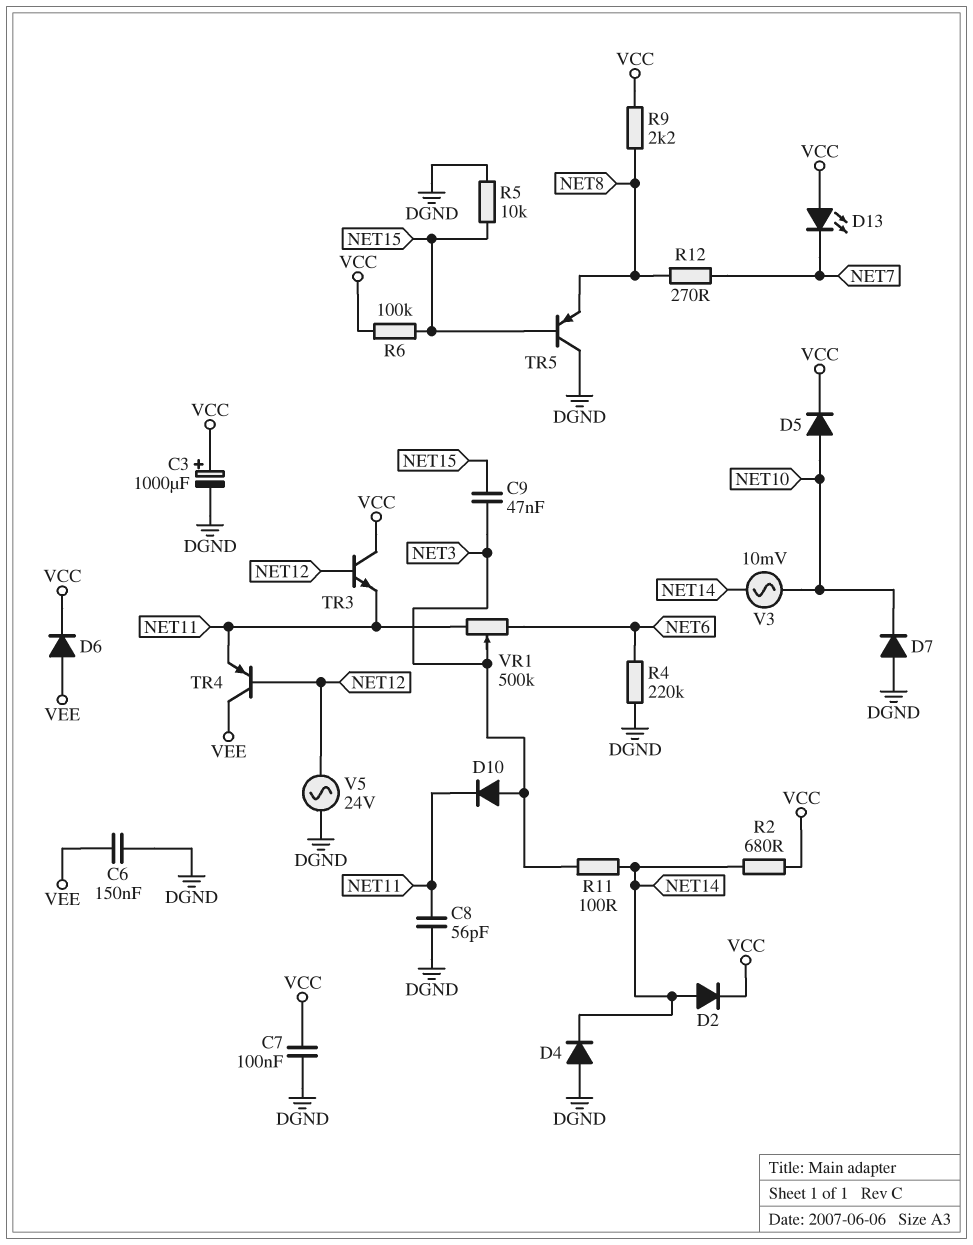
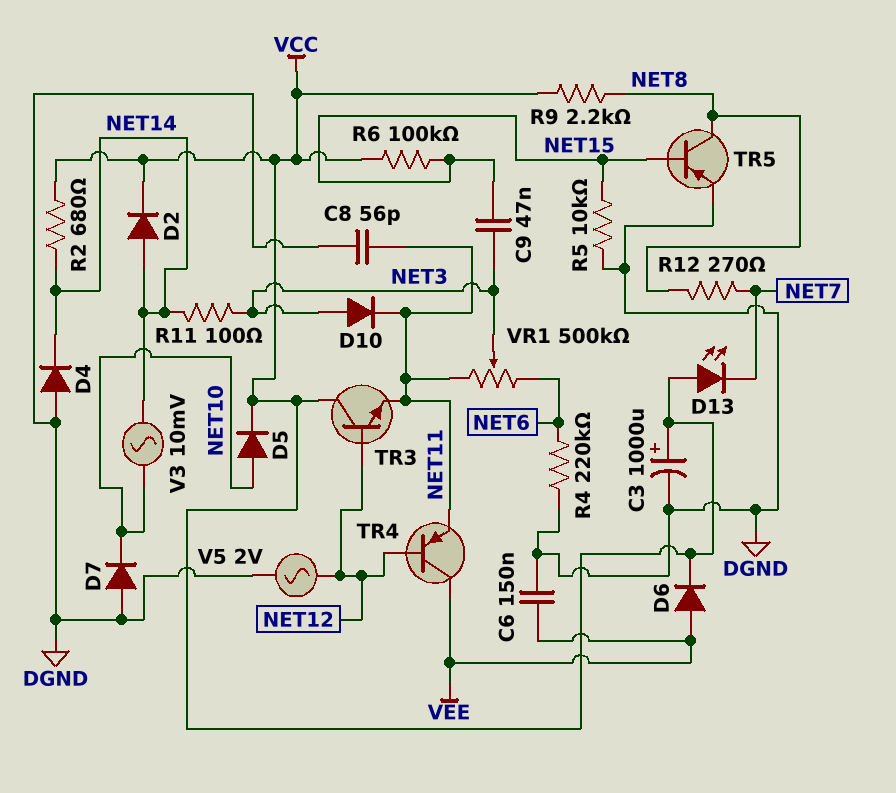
C7: 100nF (DGND, VCC) -> none
TR5: PNP (B NET15, C DGND, E NET8) -> PNP (B NET15, C NET8, E DGND)
V5: AC 24V (DGND, NET12) -> AC 2V (DGND, NET12)

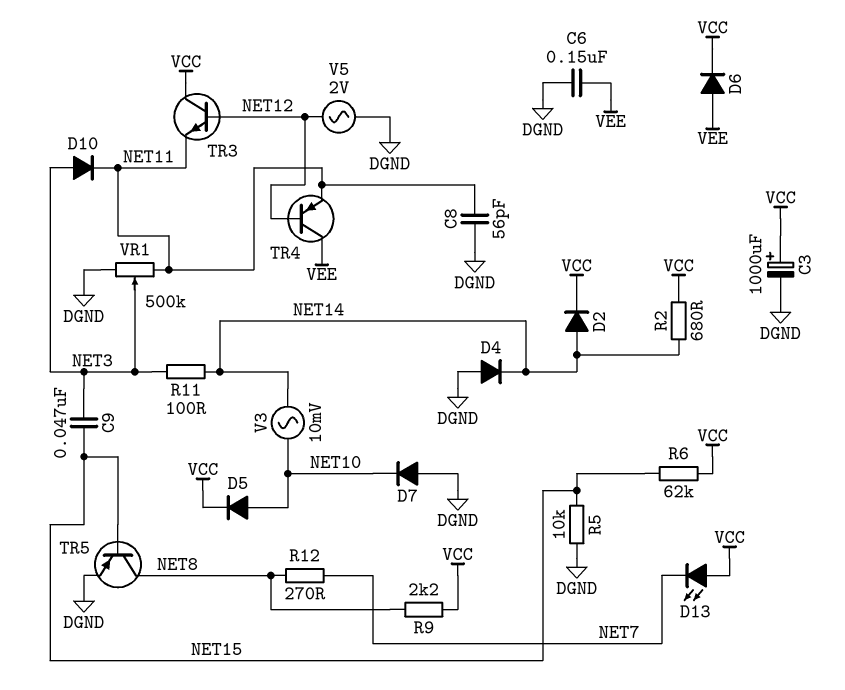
R4: 220k (DGND, NET6) -> none
R6: 100k (NET15, VCC) -> 62k (NET15, VCC)
VR1: 500k (NET6, NET11, wiper NET3) -> 500k (DGND, NET11, wiper NET3)

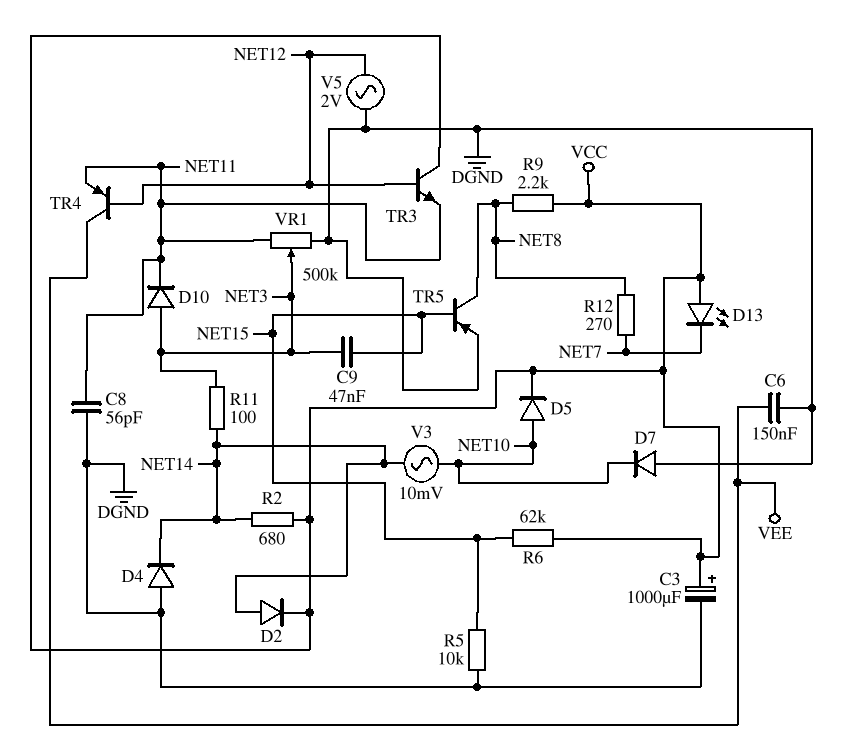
D6: diode (A VEE, K VCC) -> none

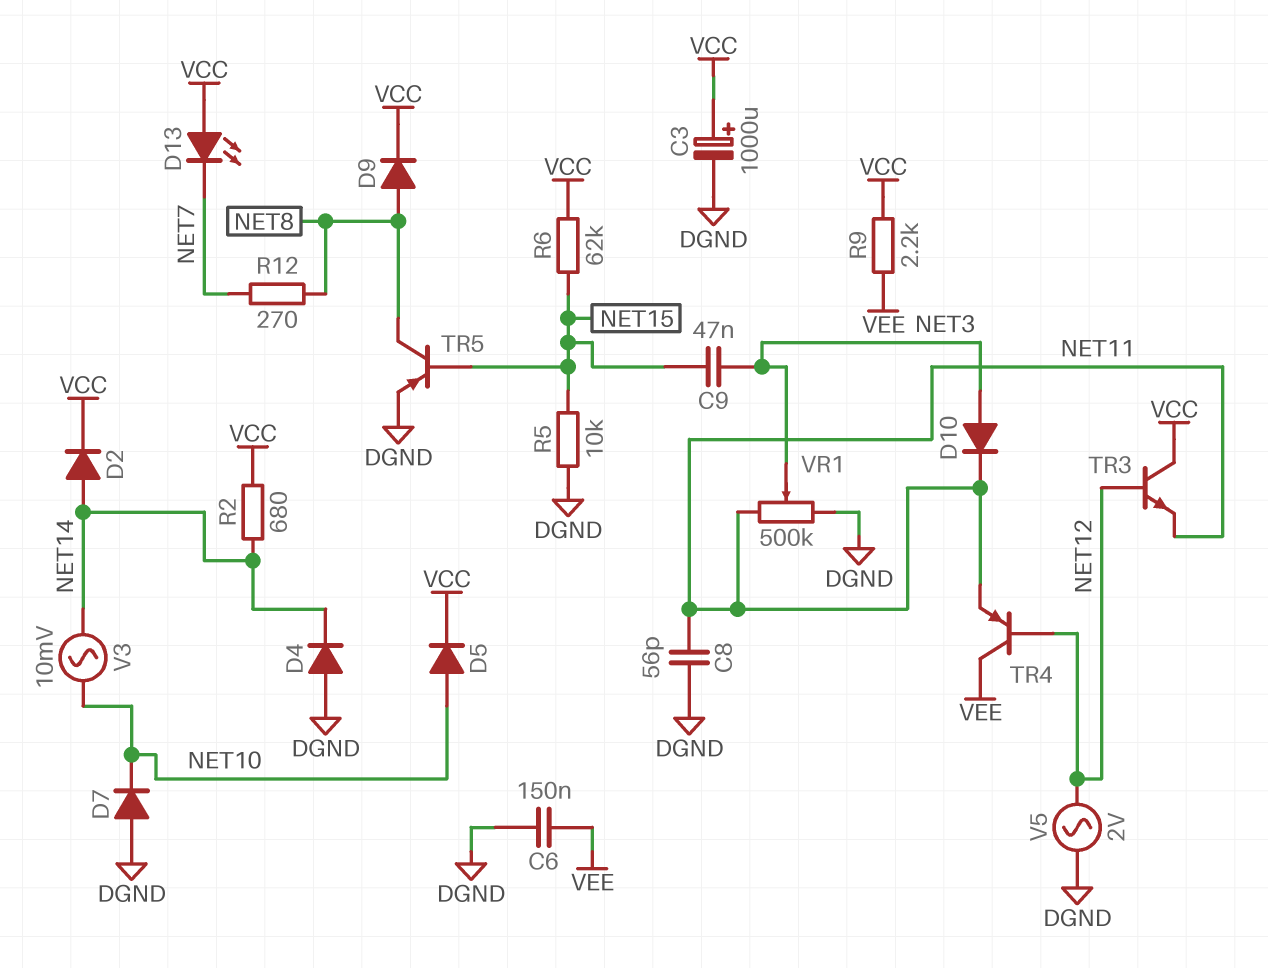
D9: none -> diode (A NET8, K VCC)
R9: 2.2k (NET8, VCC) -> 2.2k (VCC, VEE)
R11: 100 (NET3, NET14) -> none

